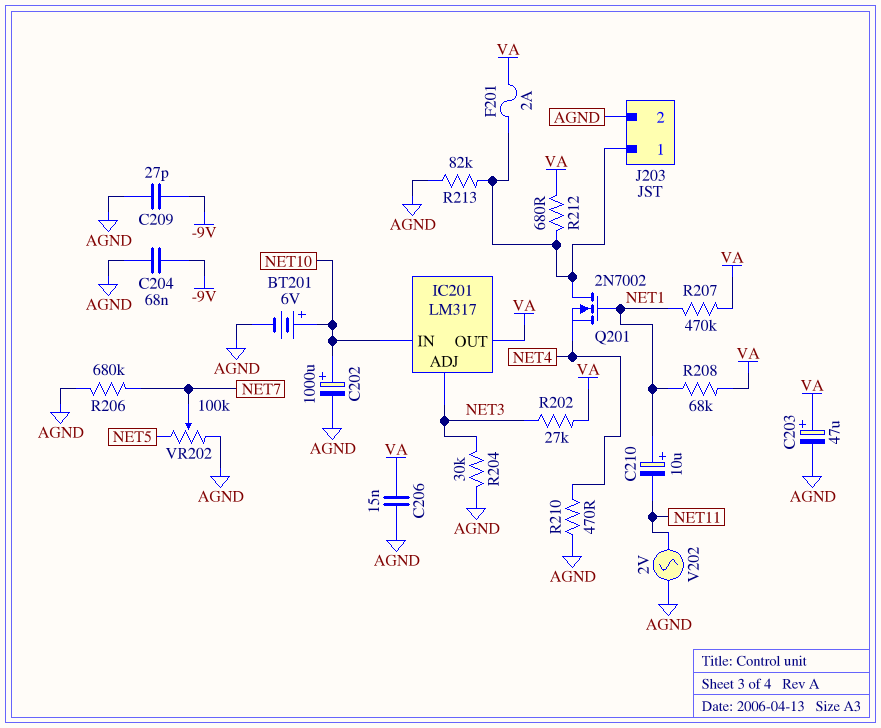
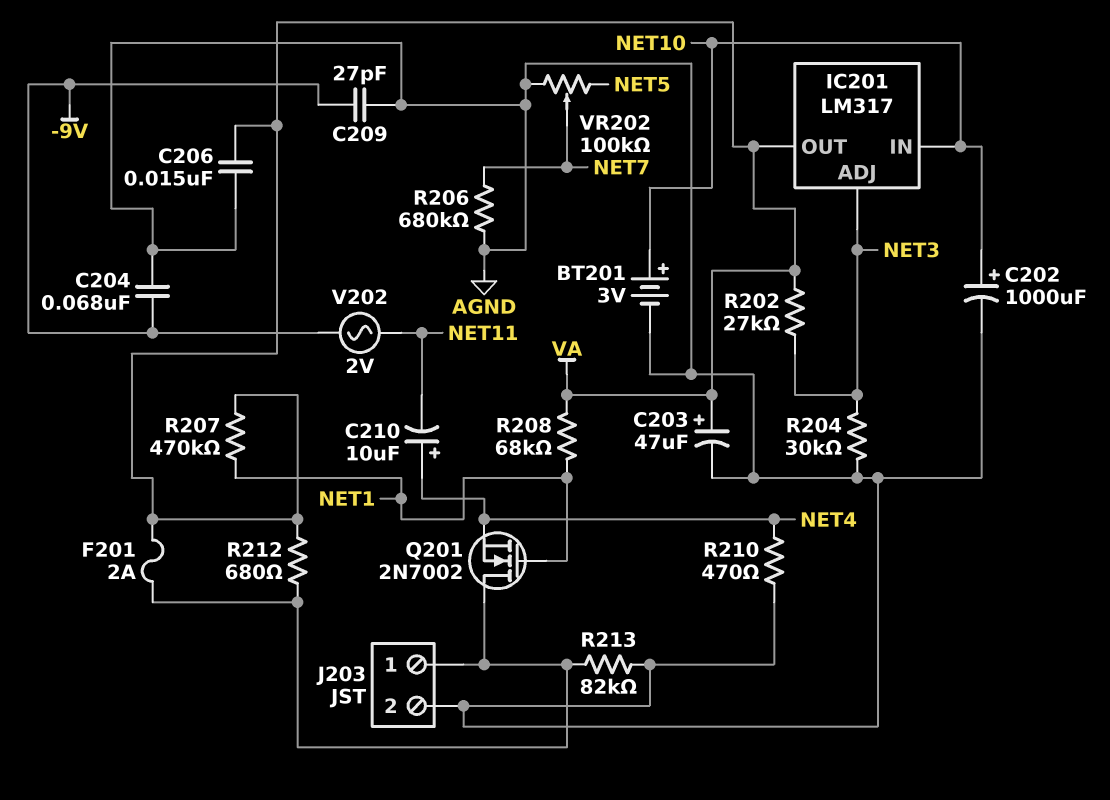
BT201: 6V (plus NET10, minus AGND) -> 3V (plus NET10, minus AGND)
C210: 10uF (plus NET1, minus NET11) -> 10uF (plus NET4, minus NET11)
V202: AC 2V (AGND, NET11) -> AC 2V (-9V, NET11)

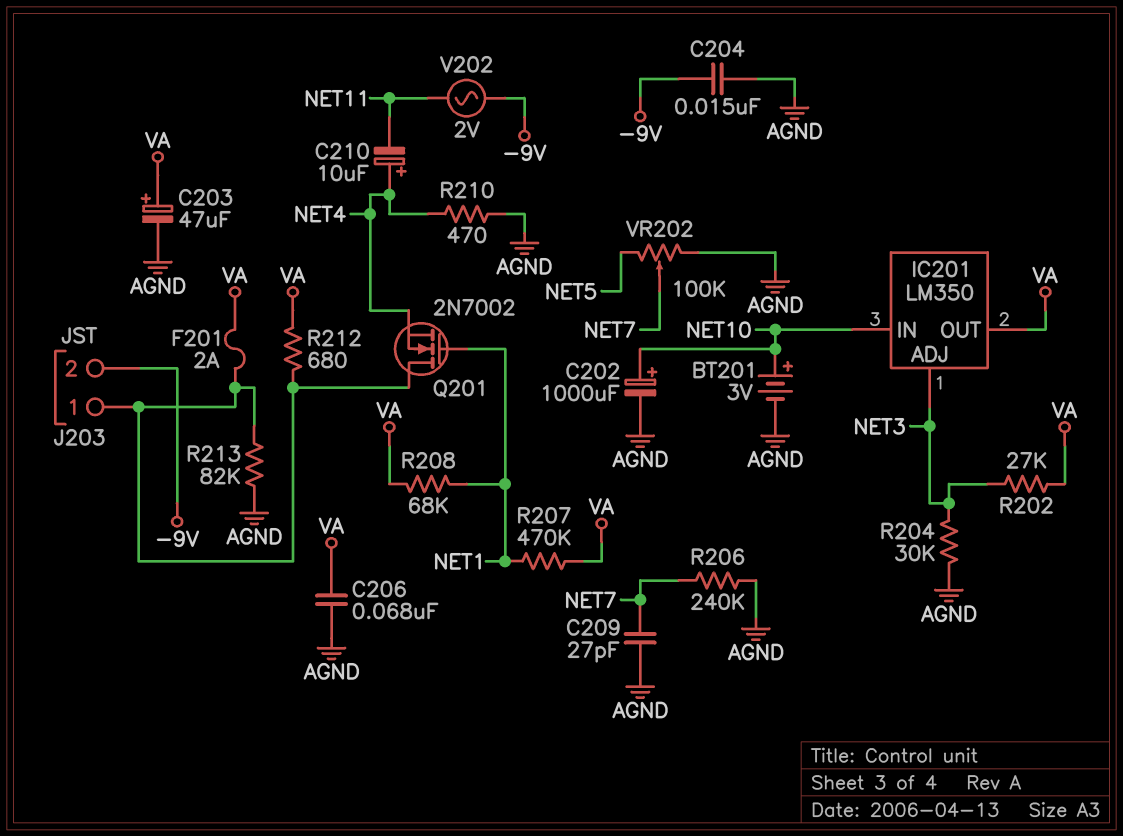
C204: 68nF (-9V, AGND) -> 15nF (-9V, AGND)
C206: 15nF (AGND, VA) -> 68nF (AGND, VA)
C209: 27pF (-9V, AGND) -> 27pF (AGND, NET7)
IC201: LM317 -> LM350
J203 pin 2: AGND -> -9V
R206: 680k (AGND, NET7) -> 240k (AGND, NET7)

